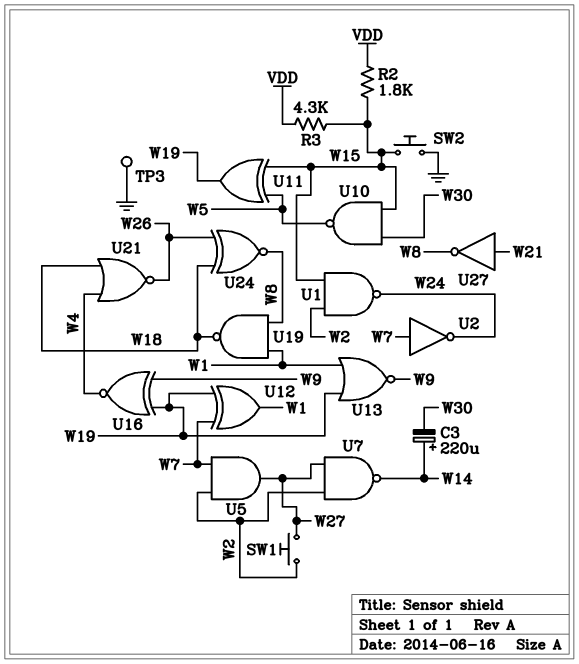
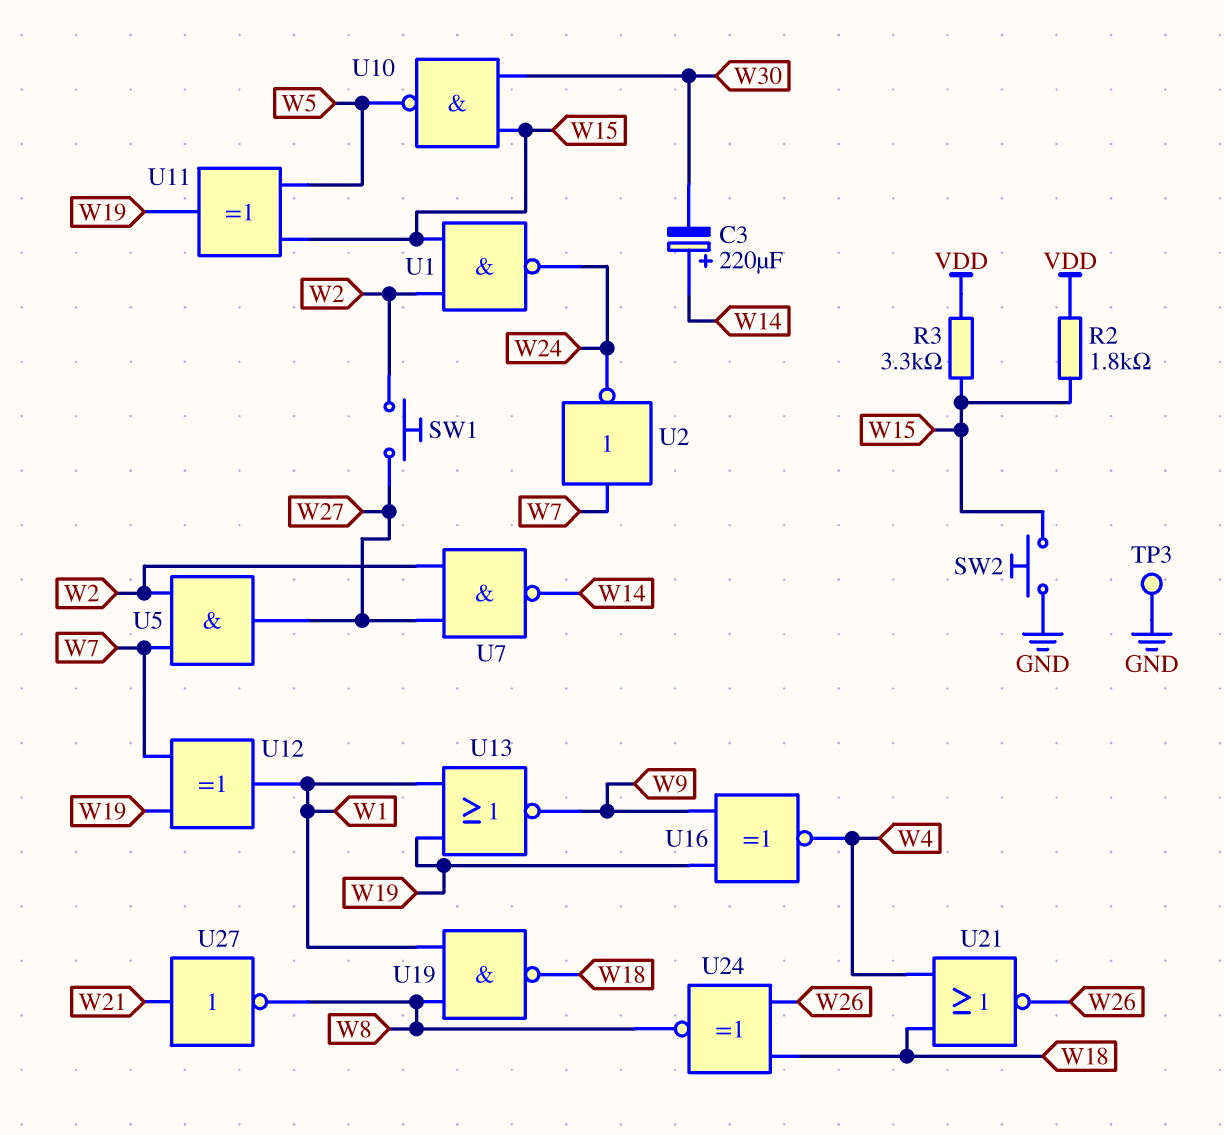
R3: 4.3k (VDD, W15) -> 3.3k (VDD, W15)

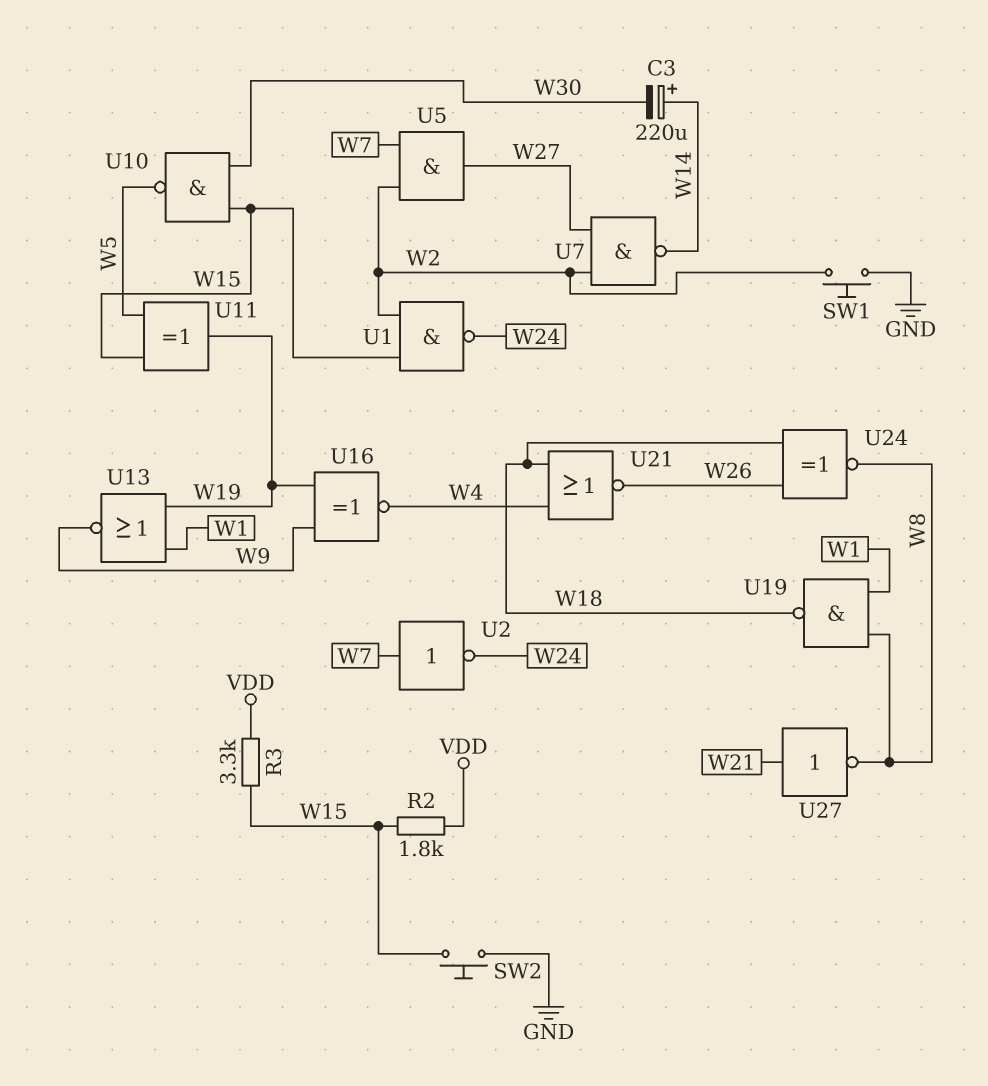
SW1: button (W2, W27) -> button (GND, W2)
TP3: test point (GND) -> none
U12: XOR (in W7, in W19, out W1) -> none

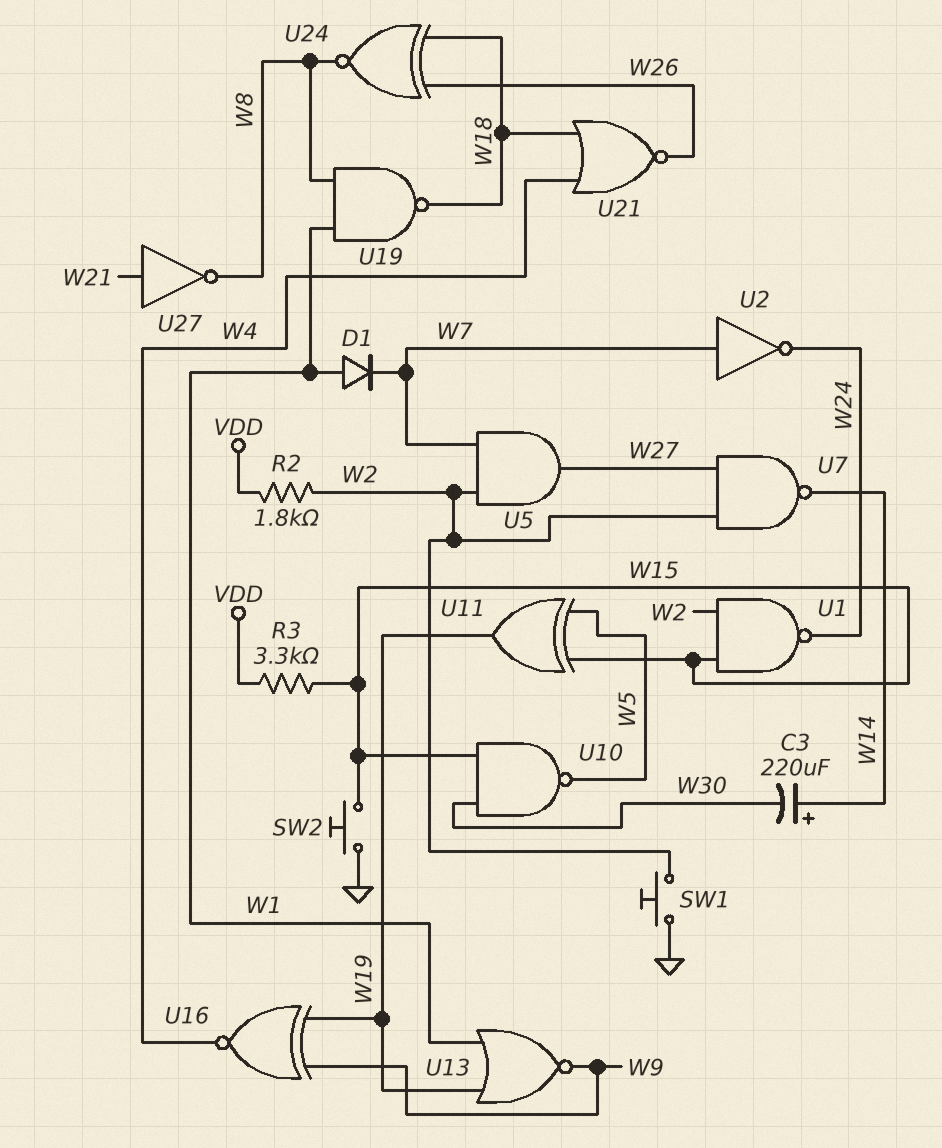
D1: none -> diode (A W1, K W7)
R2: 1.8k (VDD, W15) -> 1.8k (VDD, W2)

